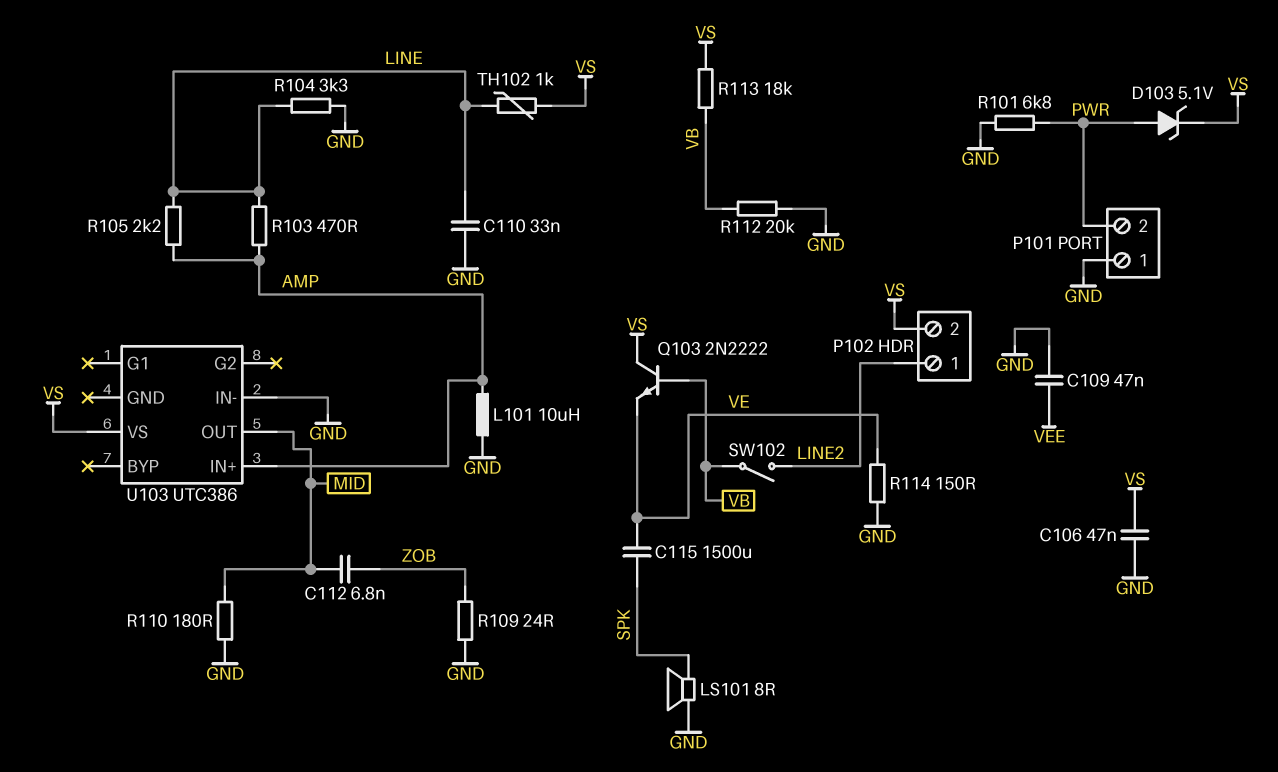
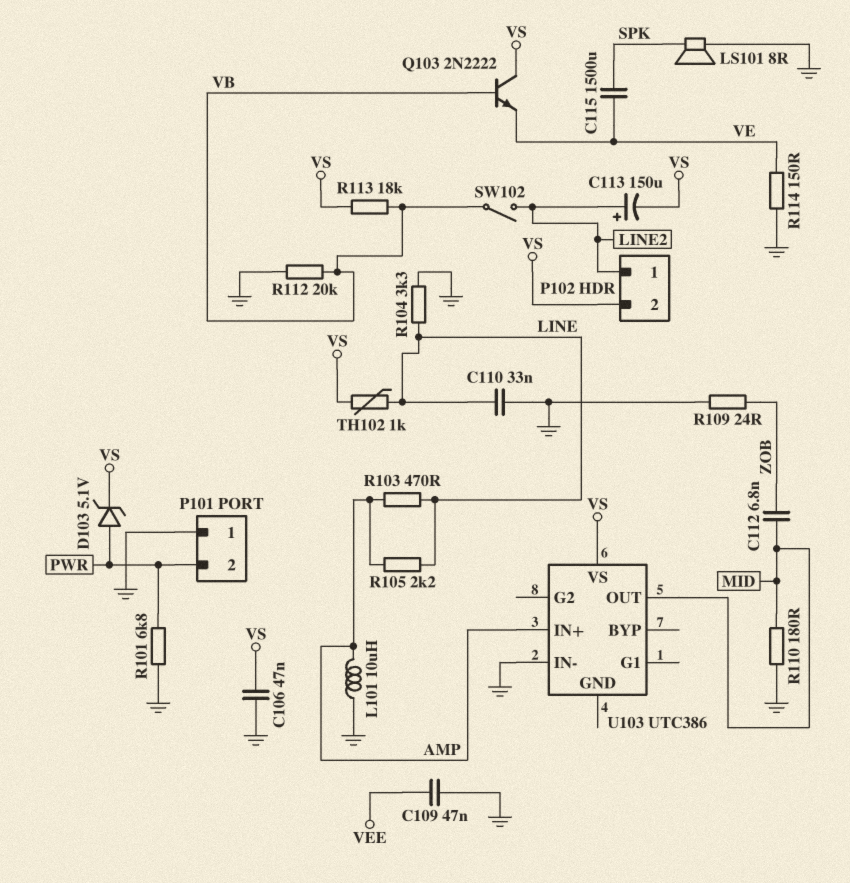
C113: none -> 150uF (plus LINE2, minus VS)

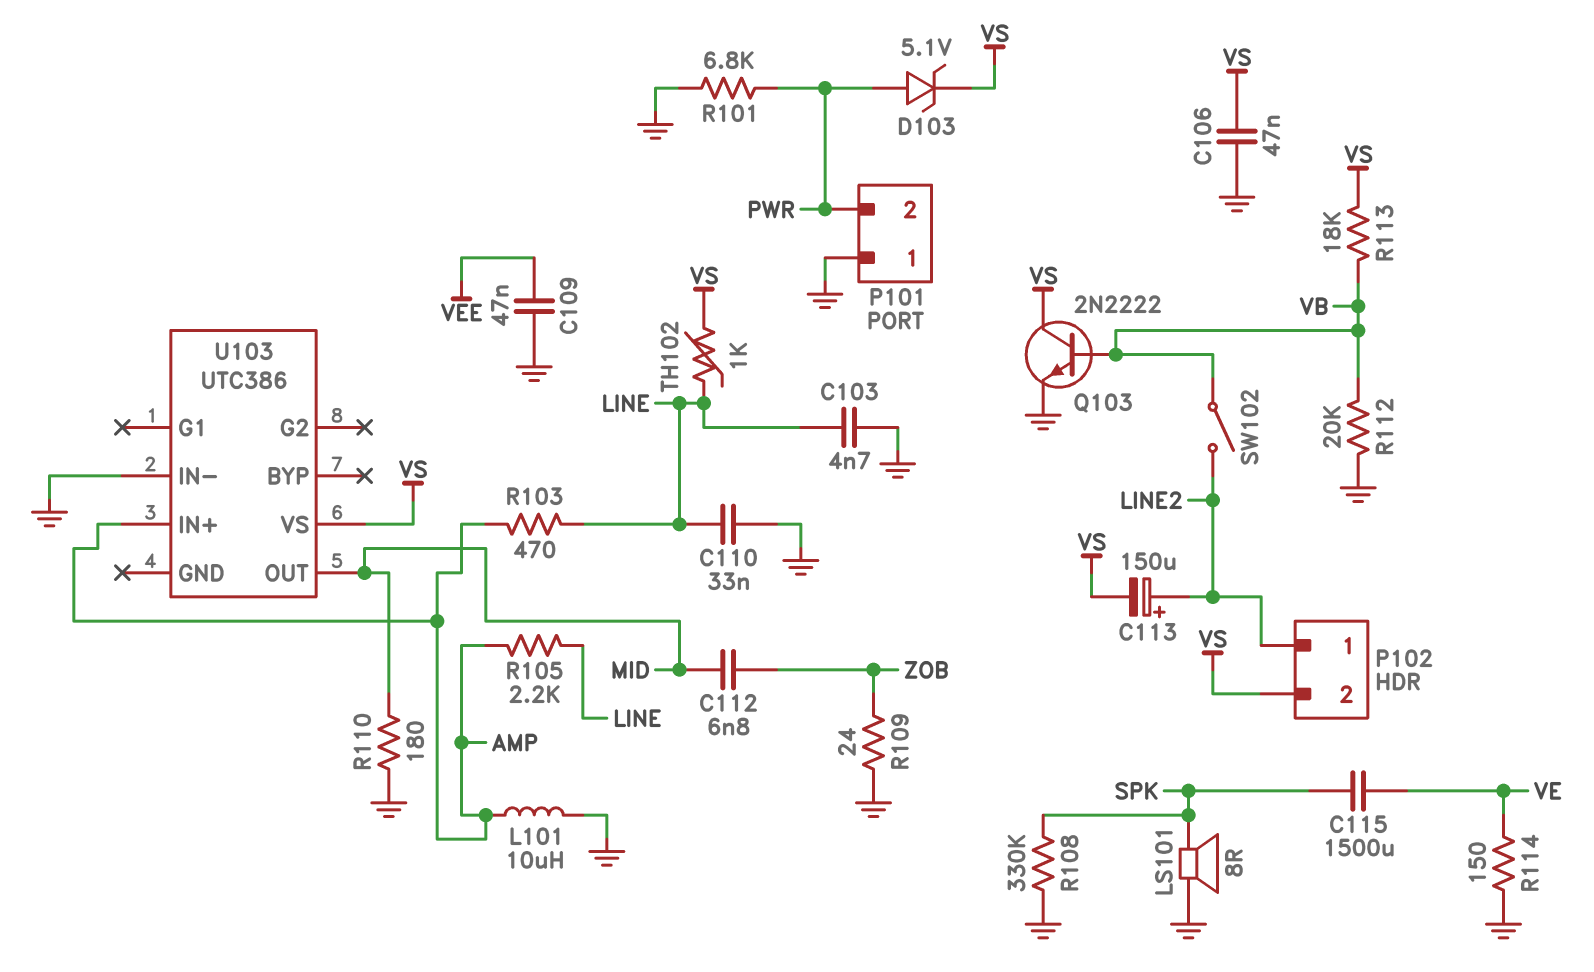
C103: none -> 4.7nF (GND, LINE)
Q103: NPN 2N2222 (B VB, C VS, E VE) -> NPN 2N2222 (B VB, C VS, E GND)
R104: 3.3k (GND, LINE) -> none
R108: none -> 330k (GND, SPK)

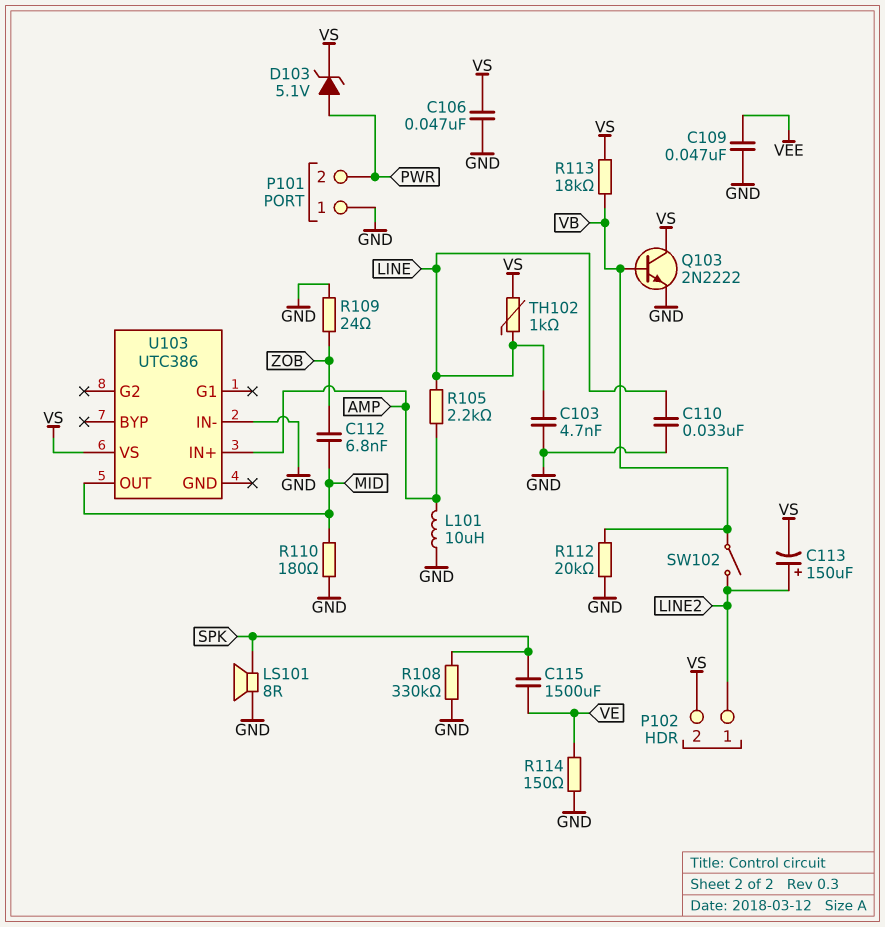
R101: 6.8k (GND, PWR) -> none
R103: 470 (AMP, LINE) -> none

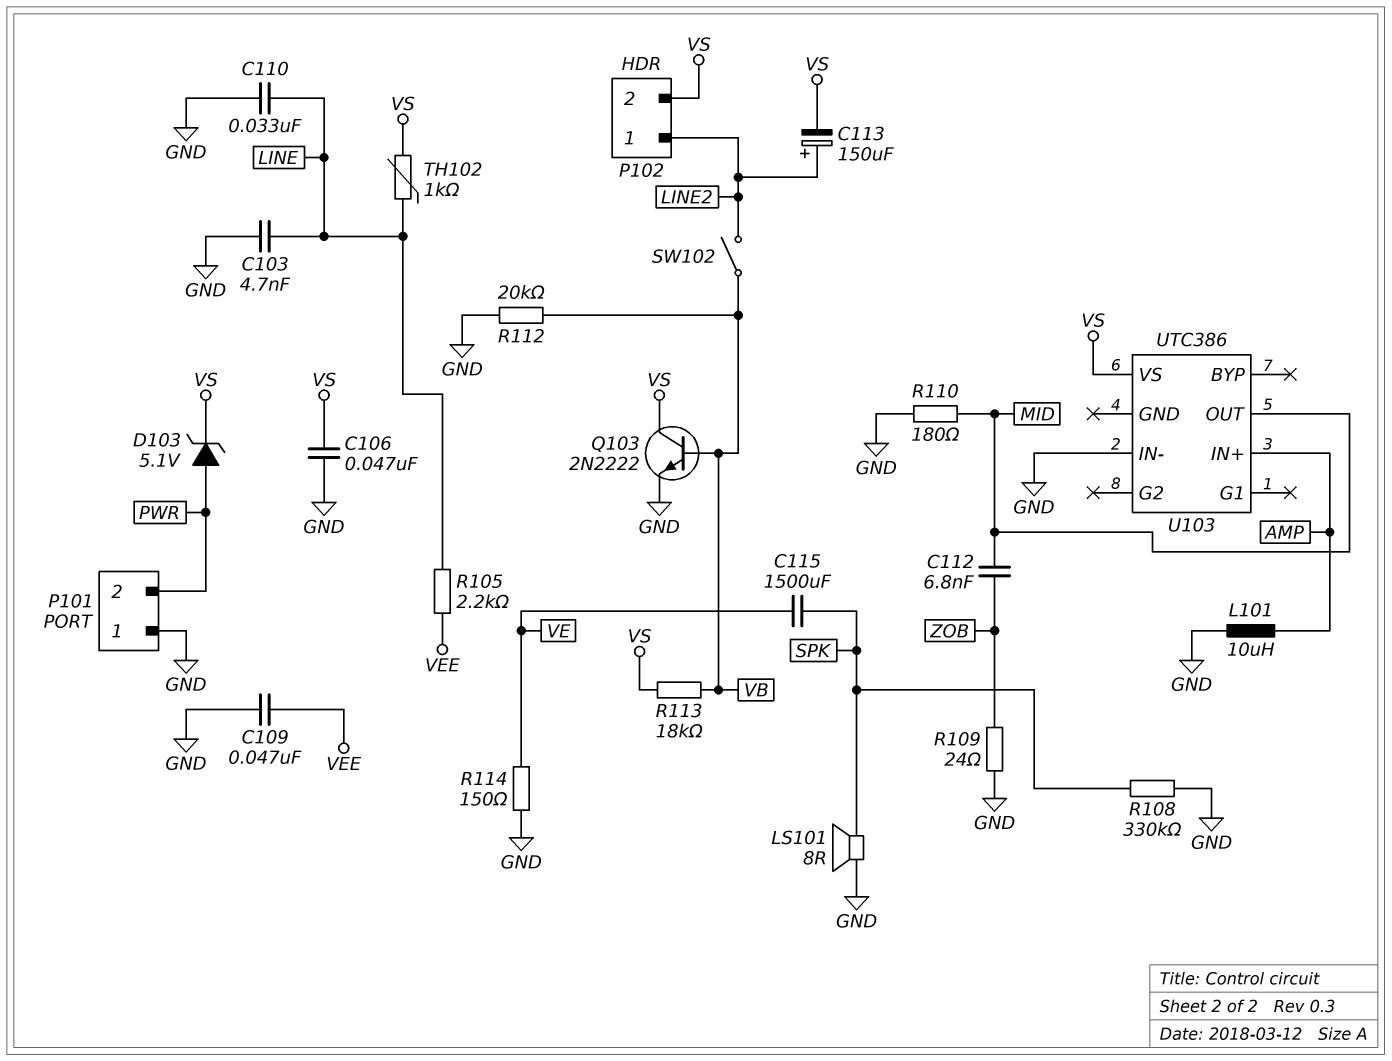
R105: 2.2k (AMP, LINE) -> 2.2k (LINE, VEE)

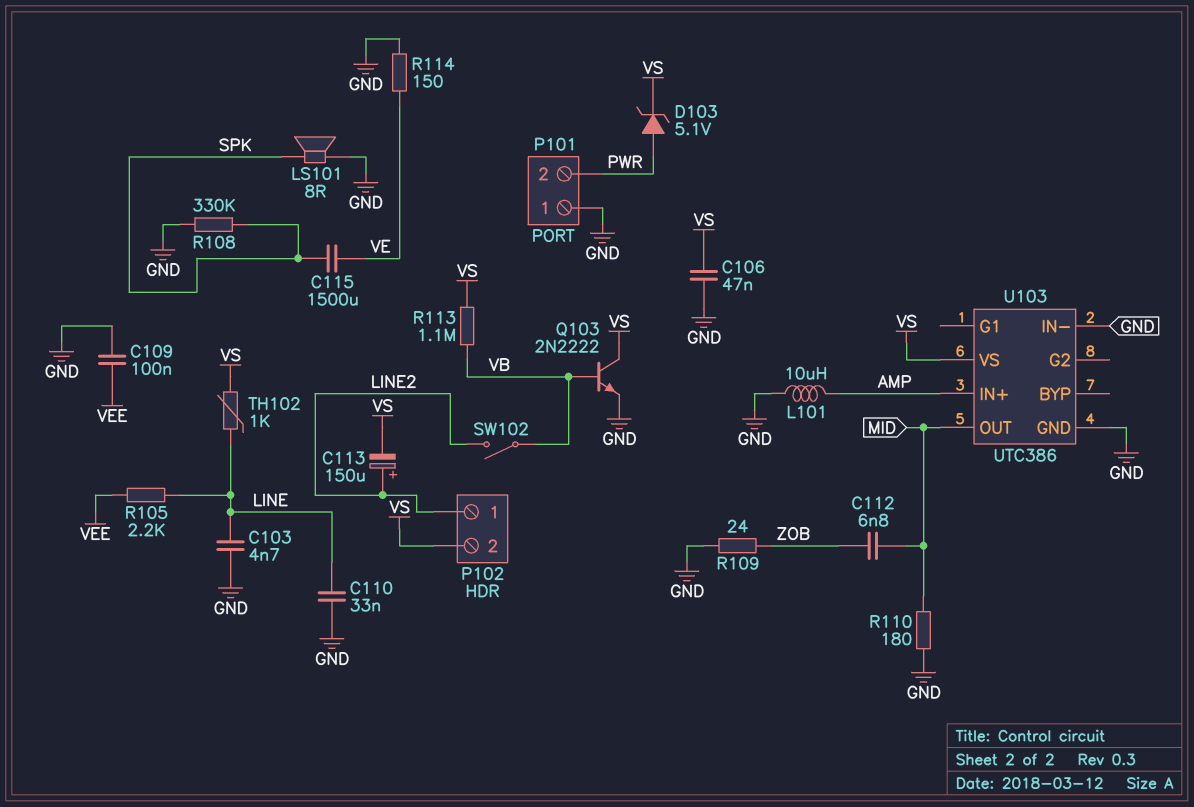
C109: 47nF (GND, VEE) -> 100nF (GND, VEE)
R112: 20k (GND, VB) -> none
R113: 18k (VB, VS) -> 1.1M (VB, VS)
U103 pin GND: none -> GND

